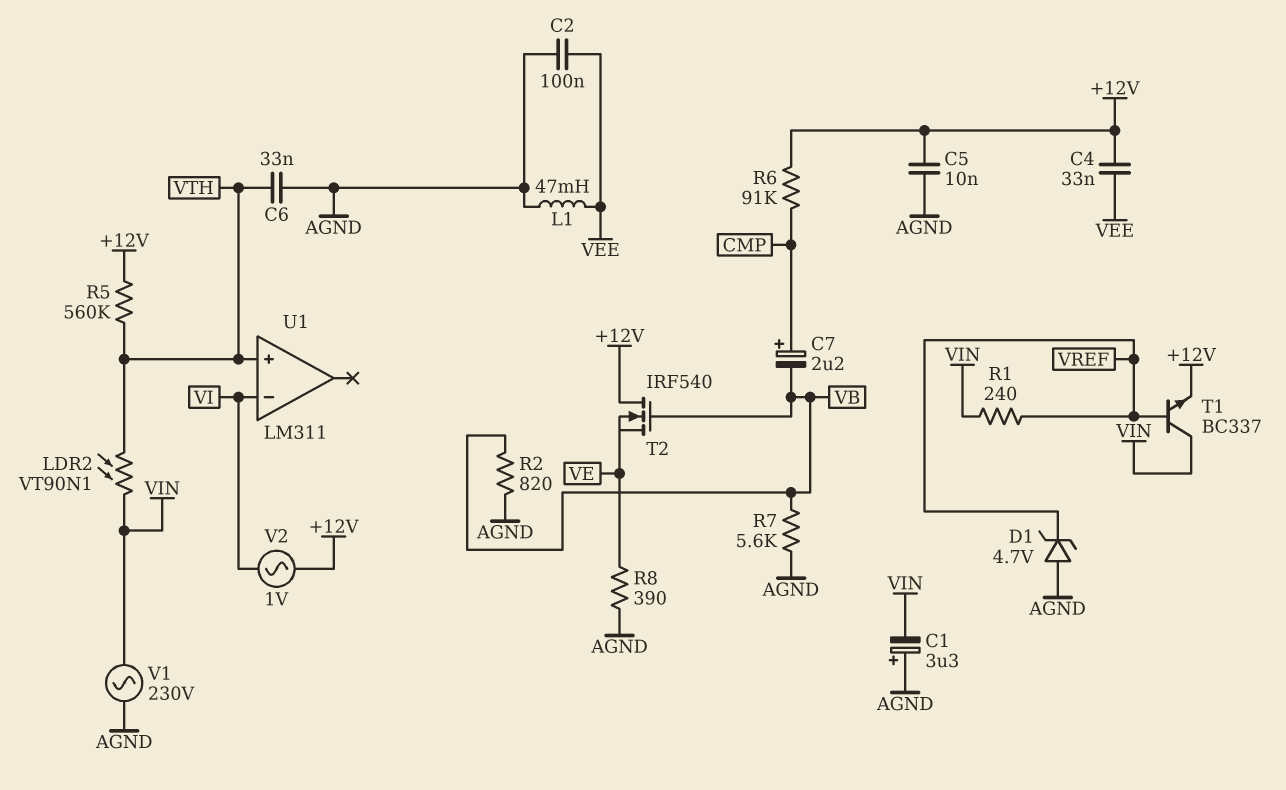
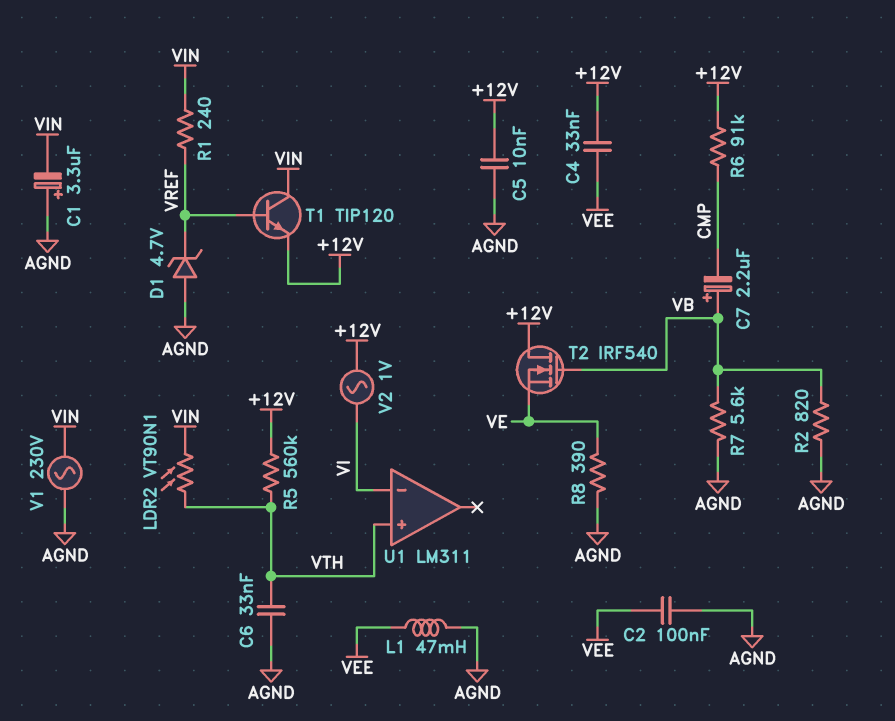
C7: 2.2uF (plus CMP, minus VB) -> 2.2uF (plus VB, minus CMP)
T1: NPN BC337 (B VREF, C VIN, E +12V) -> NPN TIP120 (B VREF, C VIN, E +12V)

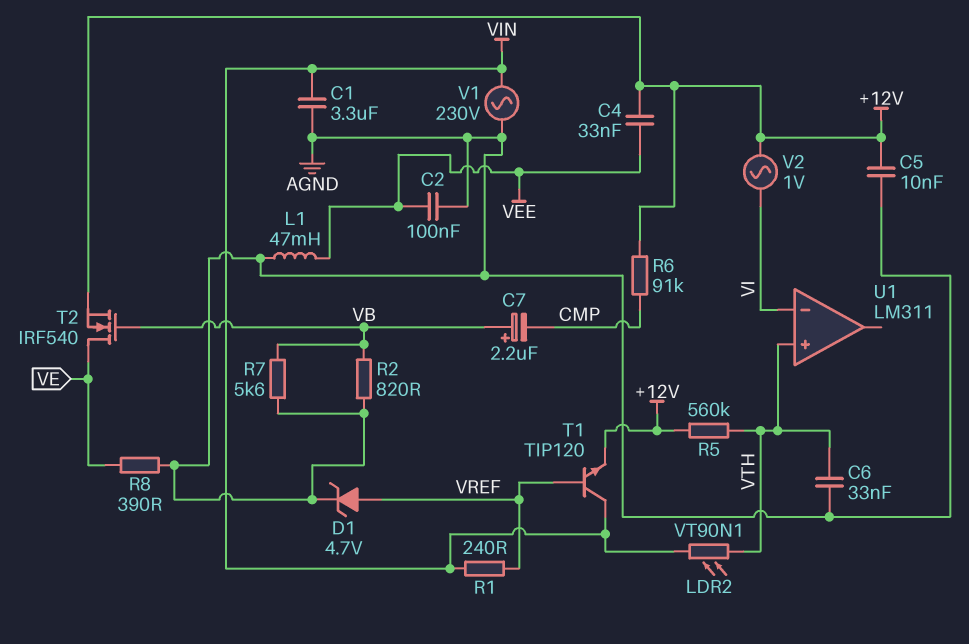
C1: 3.3uF (plus AGND, minus VIN) -> 3.3uF (AGND, VIN)
D1: zener 4.7V (A AGND, K VREF) -> zener 4.7V (A VREF, K AGND)
T2: NMOS IRF540 (G VB, D +12V, S VE) -> NMOS IRF540 (G VB, D VE, S +12V)

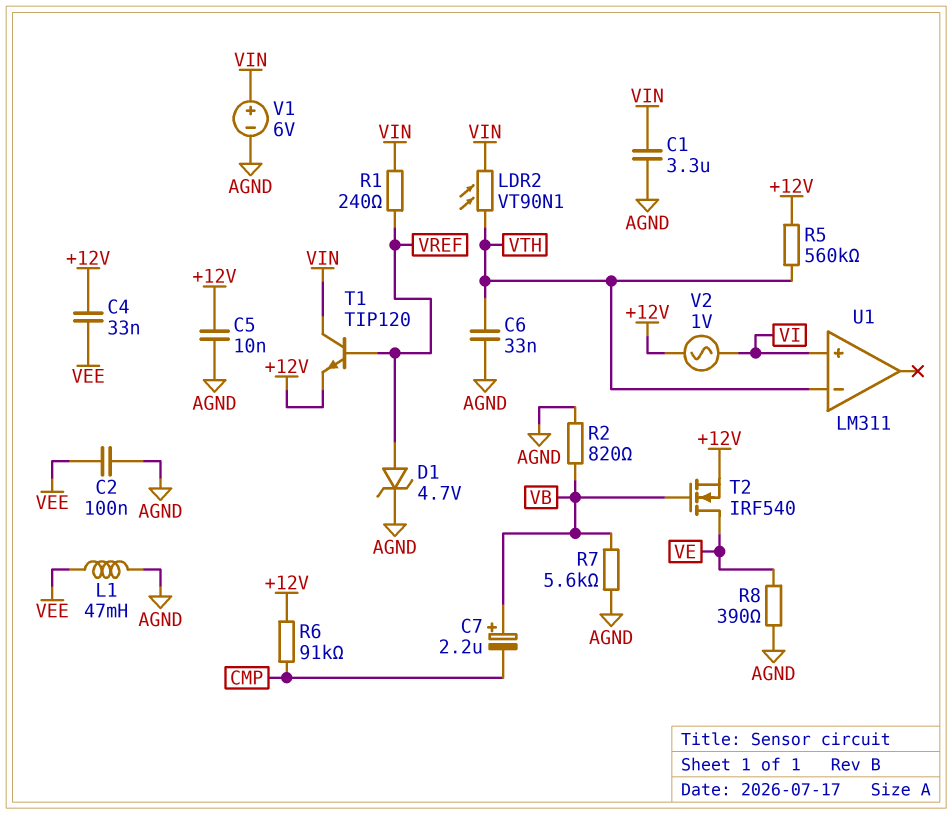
U1 pin in+: VTH -> VI
U1 pin in-: VI -> VTH
V1: AC 230V (AGND, VIN) -> 6V (plus VIN, minus AGND)

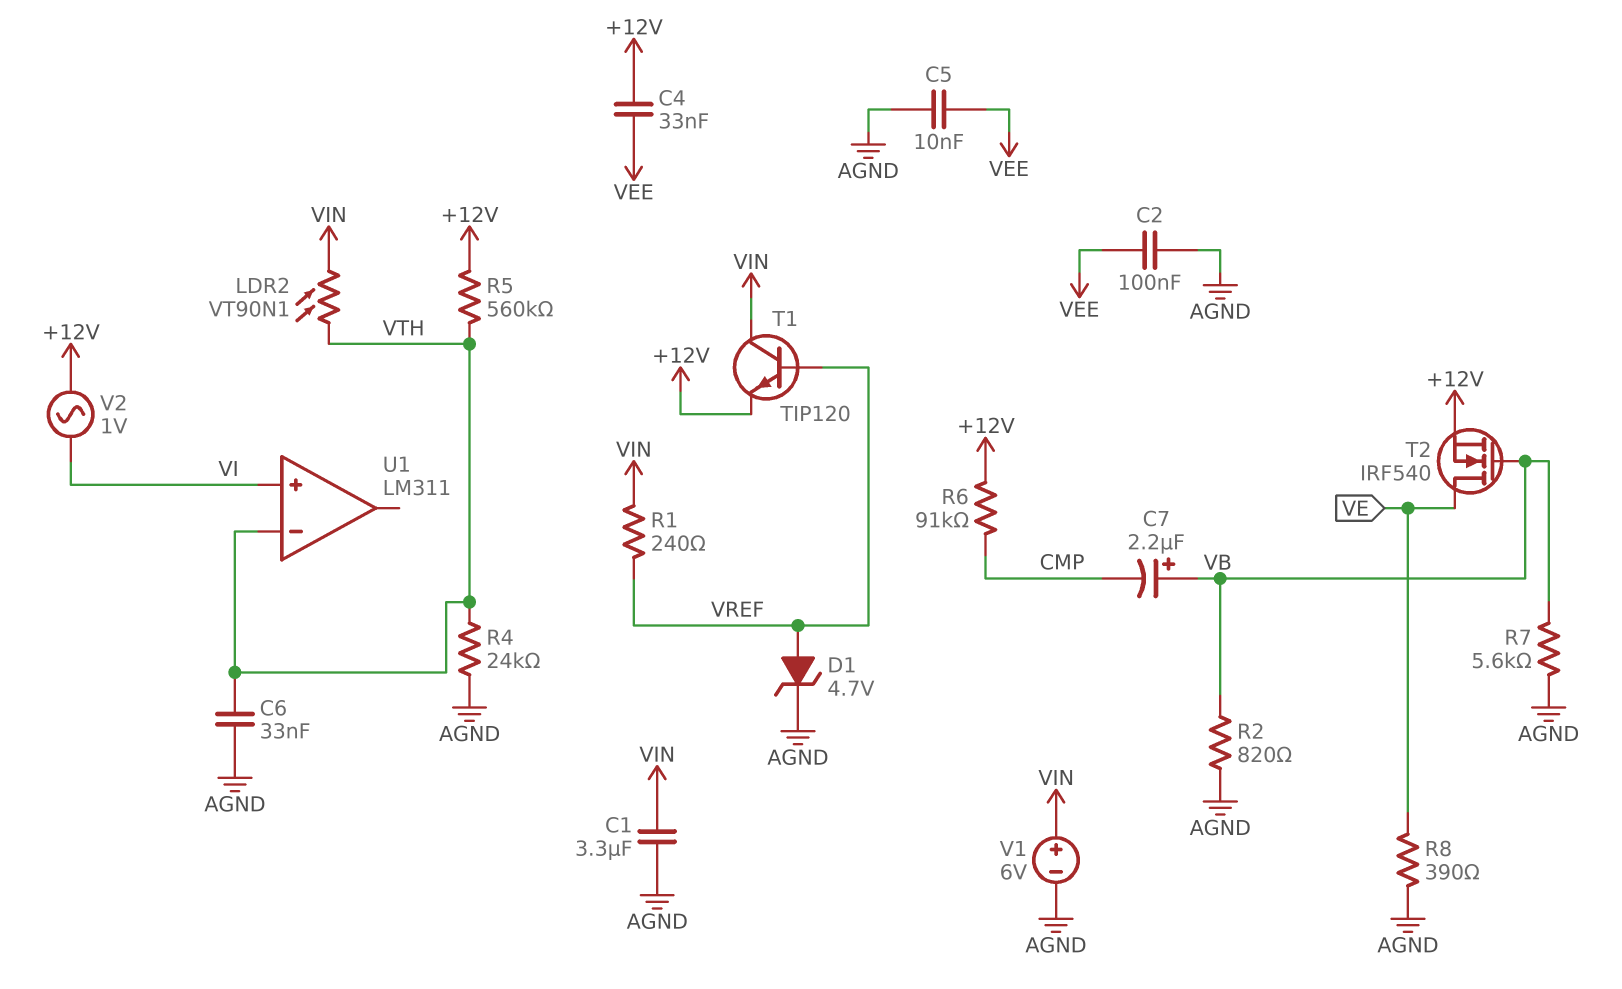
C5: 10nF (+12V, AGND) -> 10nF (AGND, VEE)
L1: 47mH (AGND, VEE) -> none
R4: none -> 24k (AGND, VTH)

